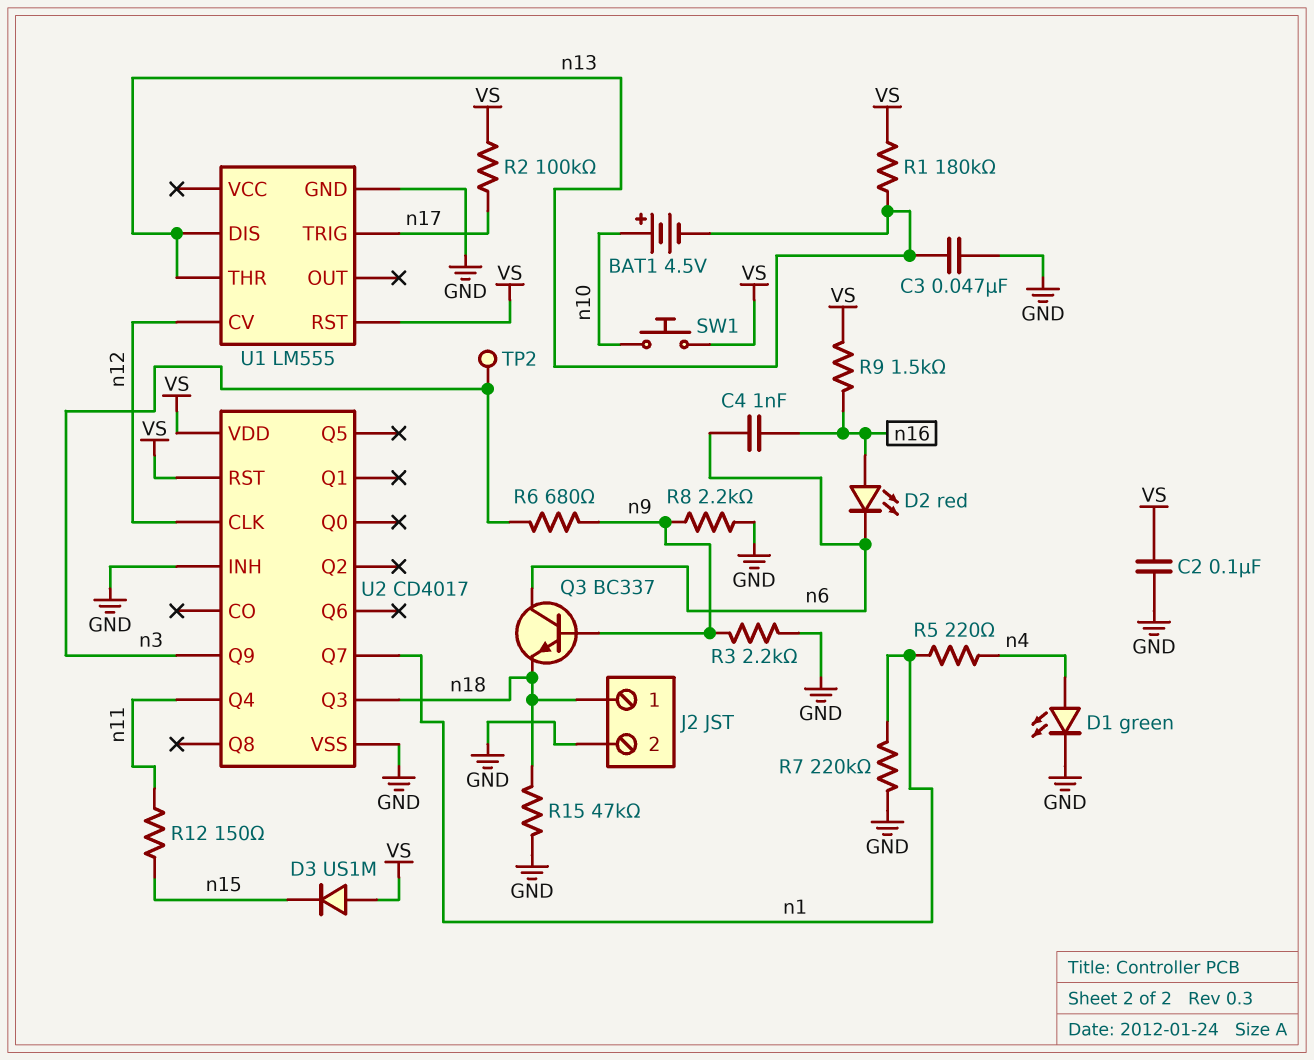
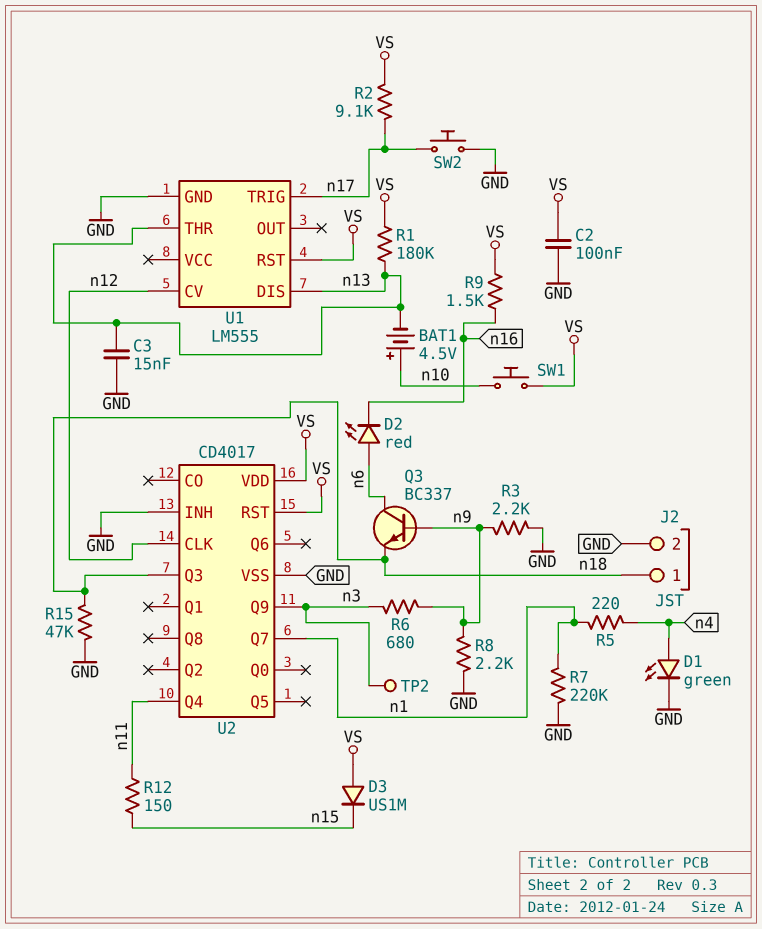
C3: 47nF (GND, n13) -> 15nF (GND, n13)
C4: 1nF (n6, n16) -> none
D2: LED red (A n16, K n6) -> LED red (A n6, K n16)
R2: 100k (VS, n17) -> 9.1k (VS, n17)
SW2: none -> button (GND, n17)

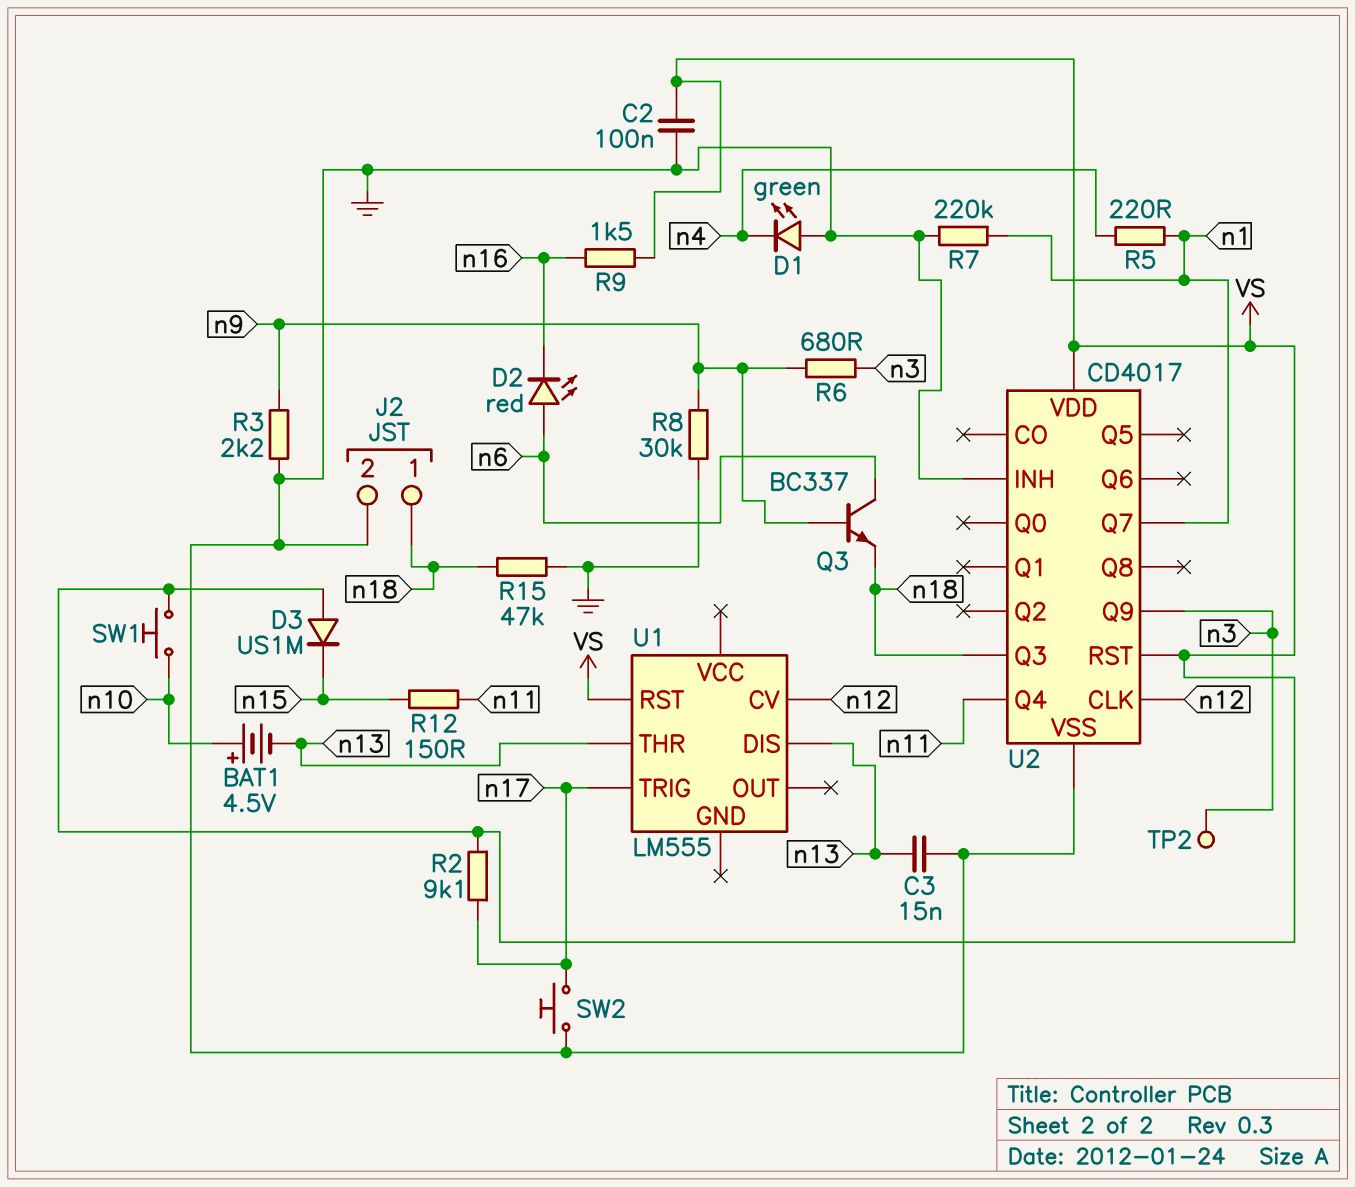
D1: LED green (A n4, K GND) -> LED green (A GND, K n4)
R1: 180k (VS, n13) -> none
R8: 2.2k (GND, n9) -> 30k (GND, n9)
U1 pin GND: GND -> none

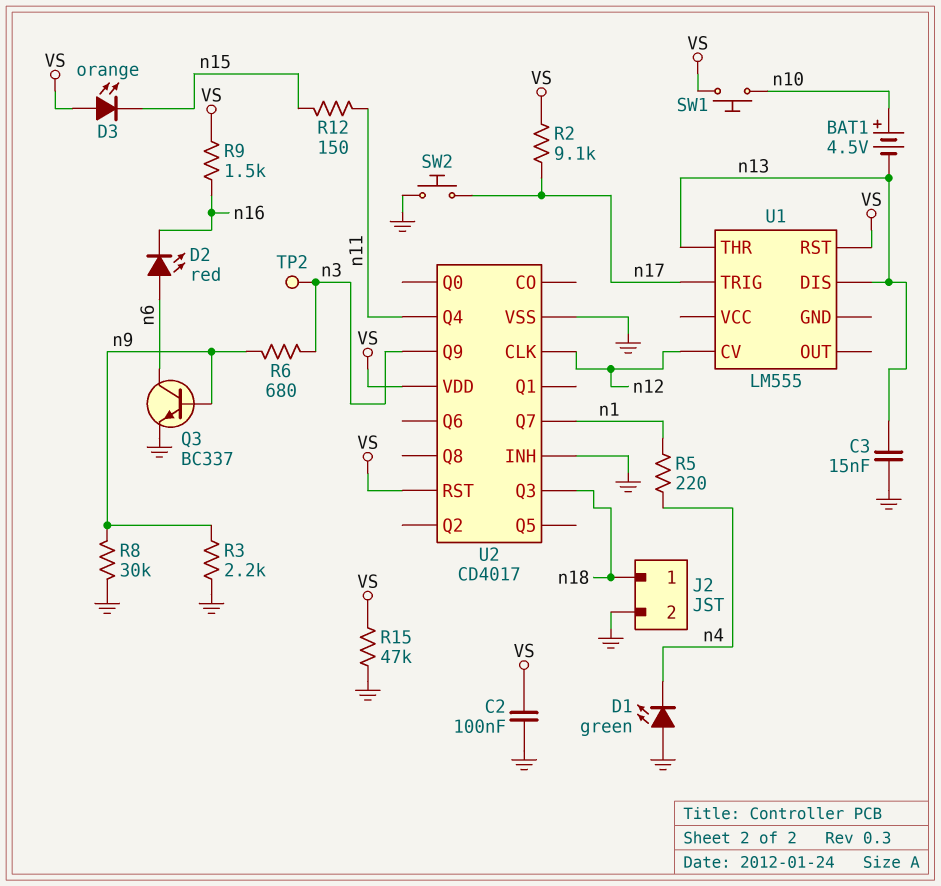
D3: diode US1M (A VS, K n15) -> LED orange (A VS, K n15)
Q3: NPN BC337 (B n9, C n6, E n18) -> NPN BC337 (B n9, C n6, E GND)
R7: 220k (GND, n1) -> none
R15: 47k (GND, n18) -> 47k (GND, VS)

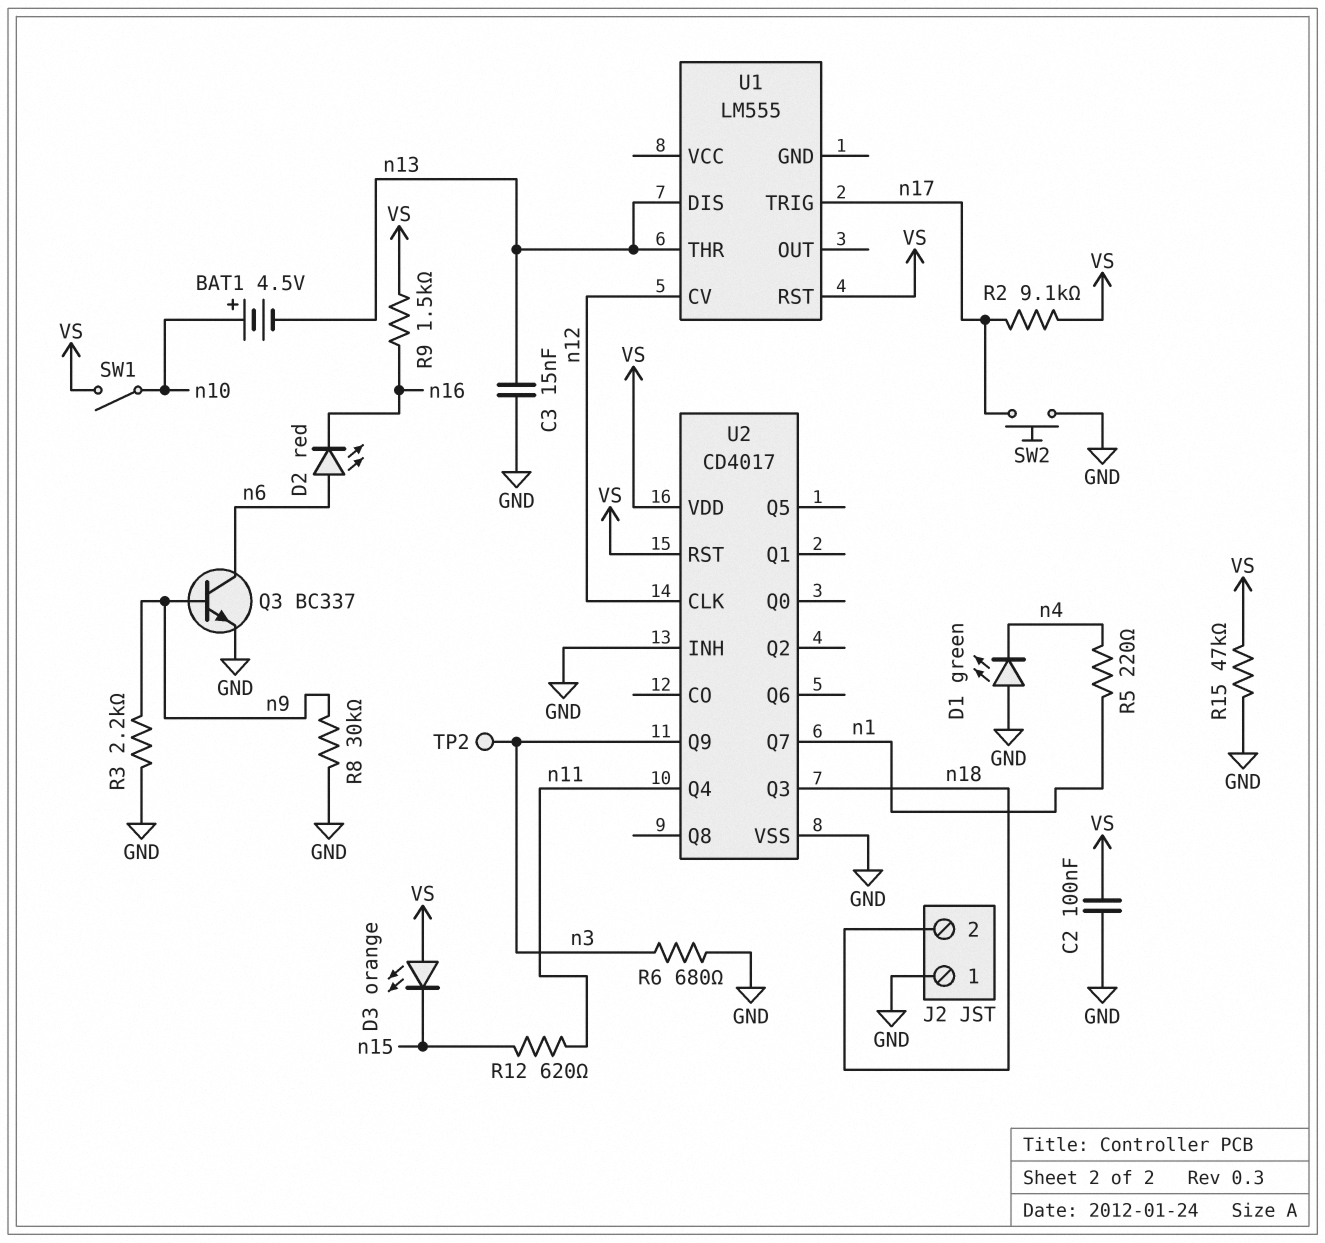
J2 pin 1: n18 -> GND
J2 pin 2: GND -> n18
R6: 680 (n3, n9) -> 680 (GND, n3)
R12: 150 (n11, n15) -> 620 (n11, n15)
SW1: button (VS, n10) -> switch (VS, n10)

